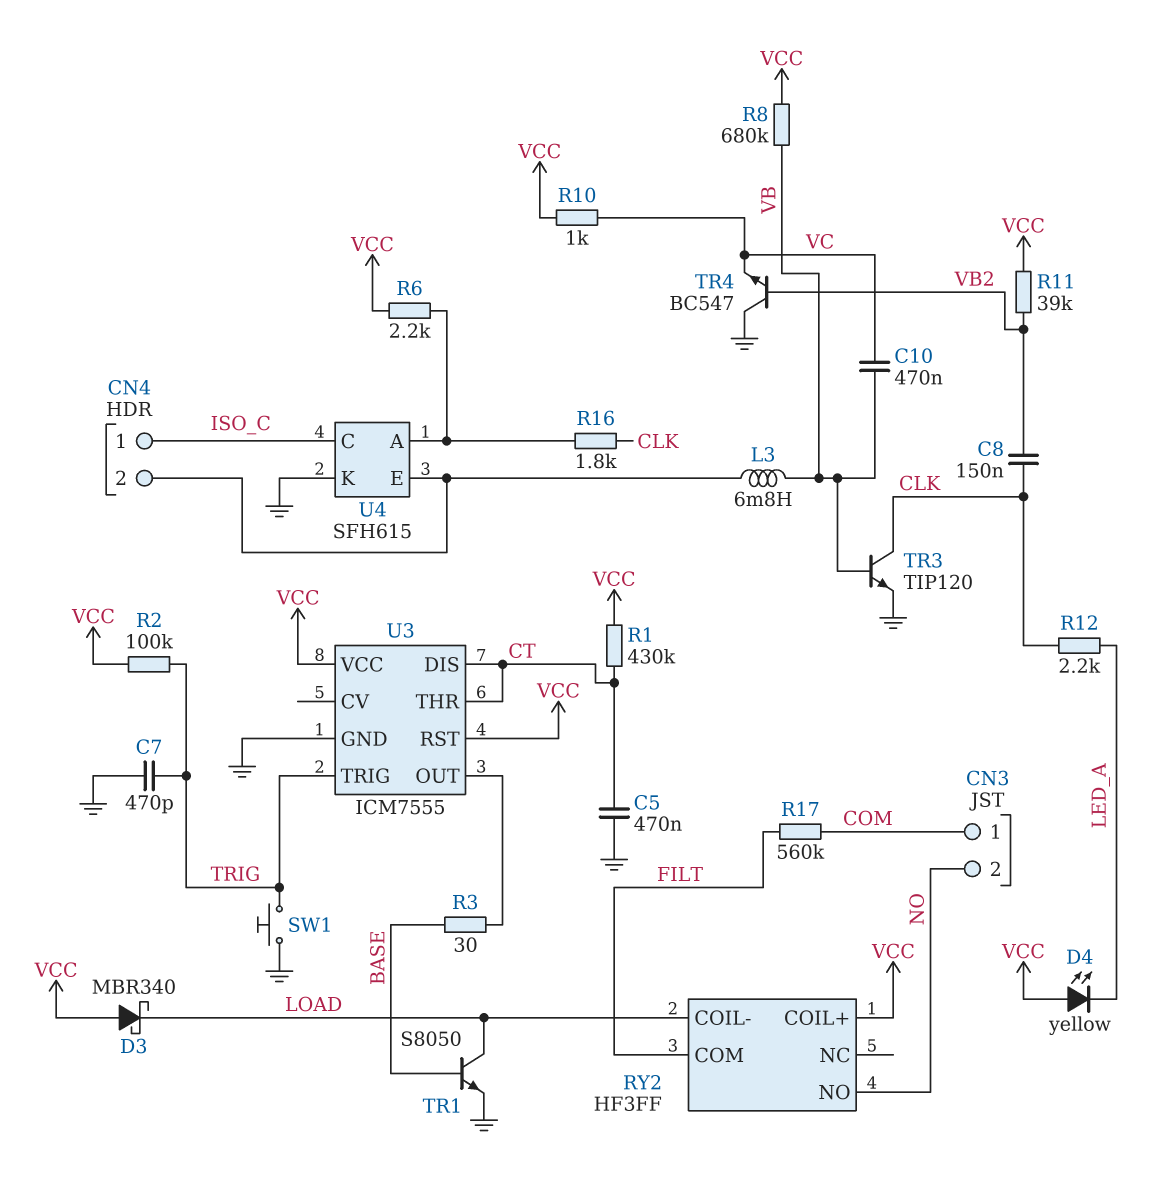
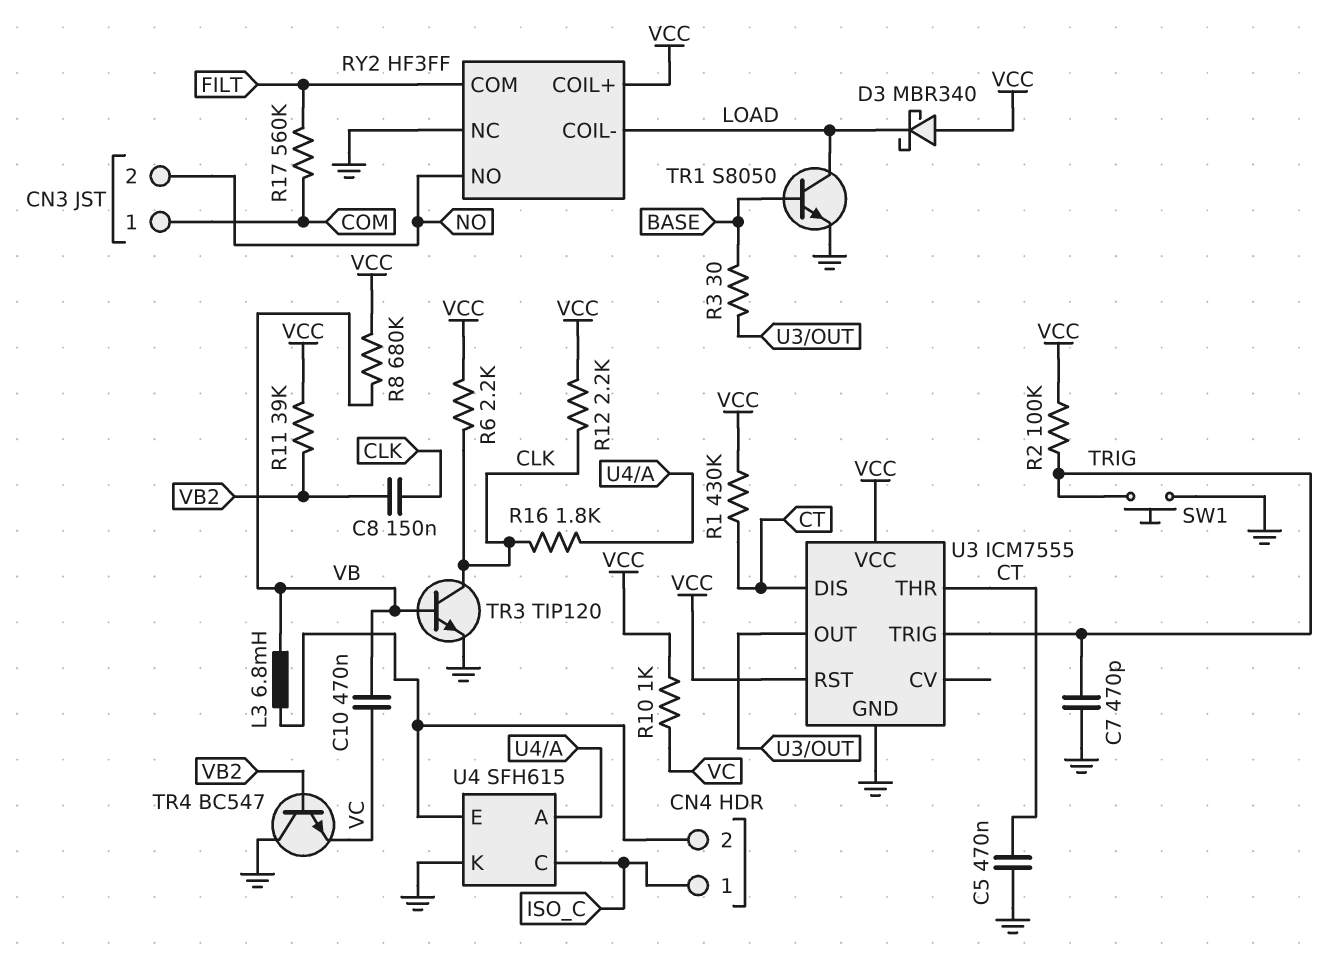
D4: LED yellow (A VCC, K LED_A) -> none
R6: 2.2k (U4/A, VCC) -> 2.2k (CLK, VCC)
R12: 2.2k (CLK, LED_A) -> 2.2k (CLK, VCC)
RY2 pin NC: none -> GND

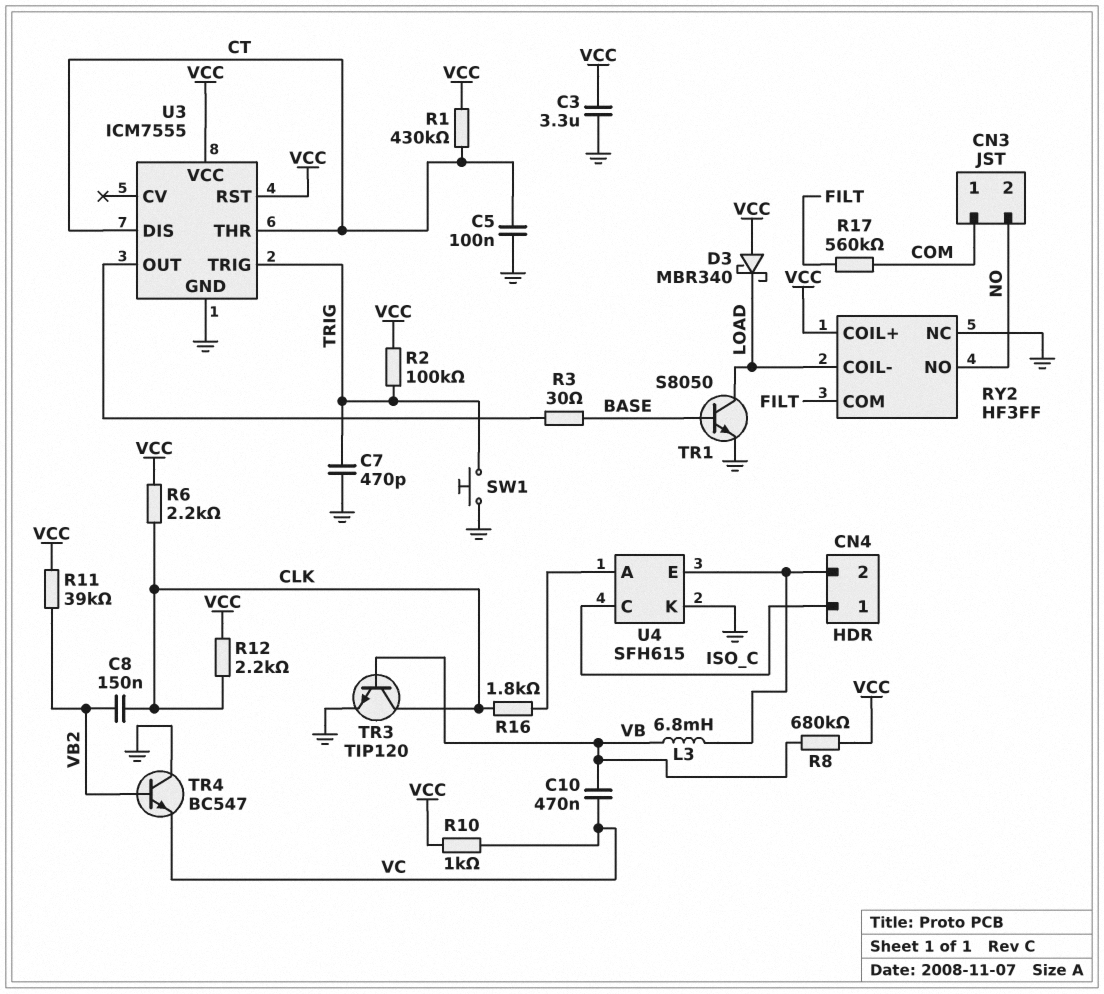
C3: none -> 3.3uF (GND, VCC)
C5: 470nF (CT, GND) -> 100nF (CT, GND)

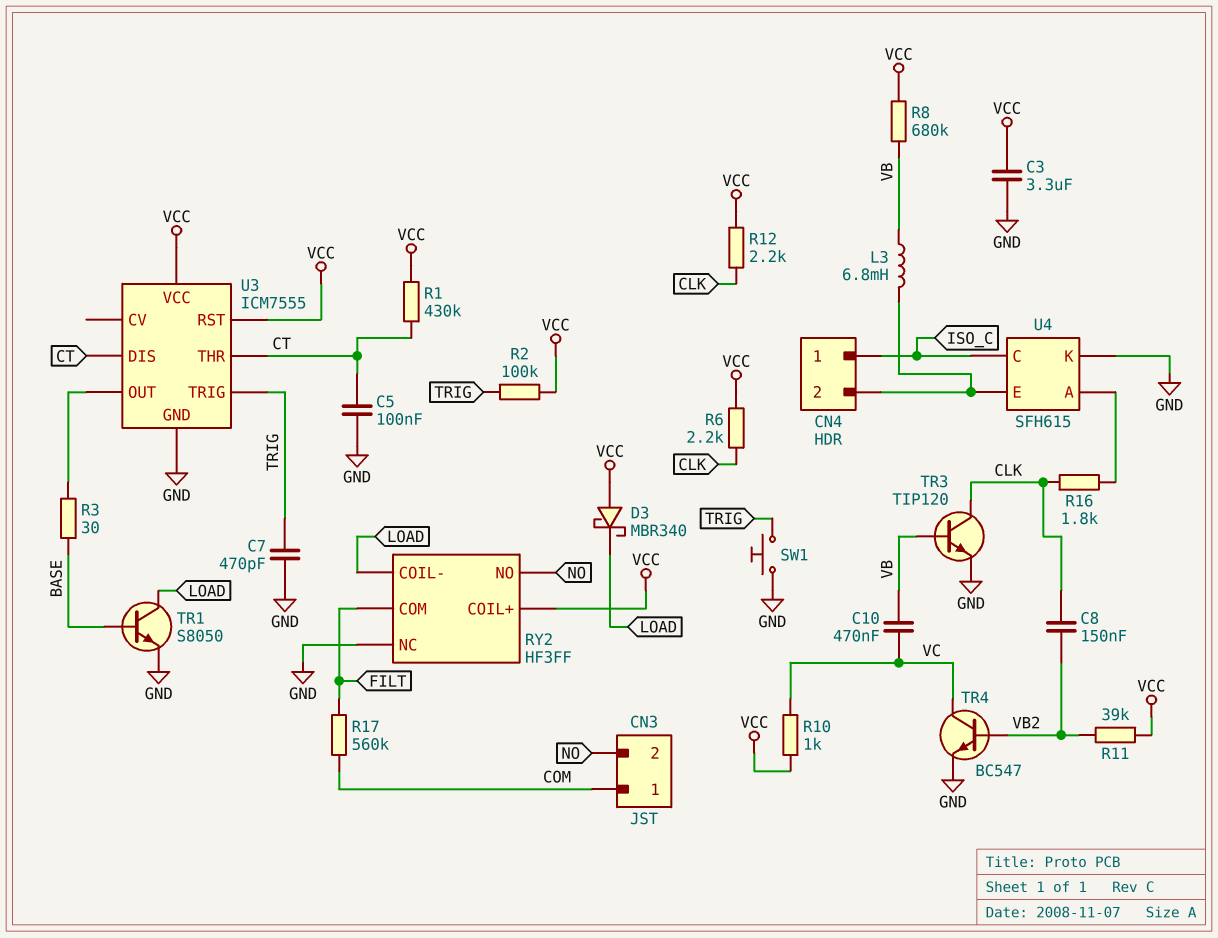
TR4: NPN BC547 (B VB2, C GND, E VC) -> NPN BC547 (B VB2, C VC, E GND)

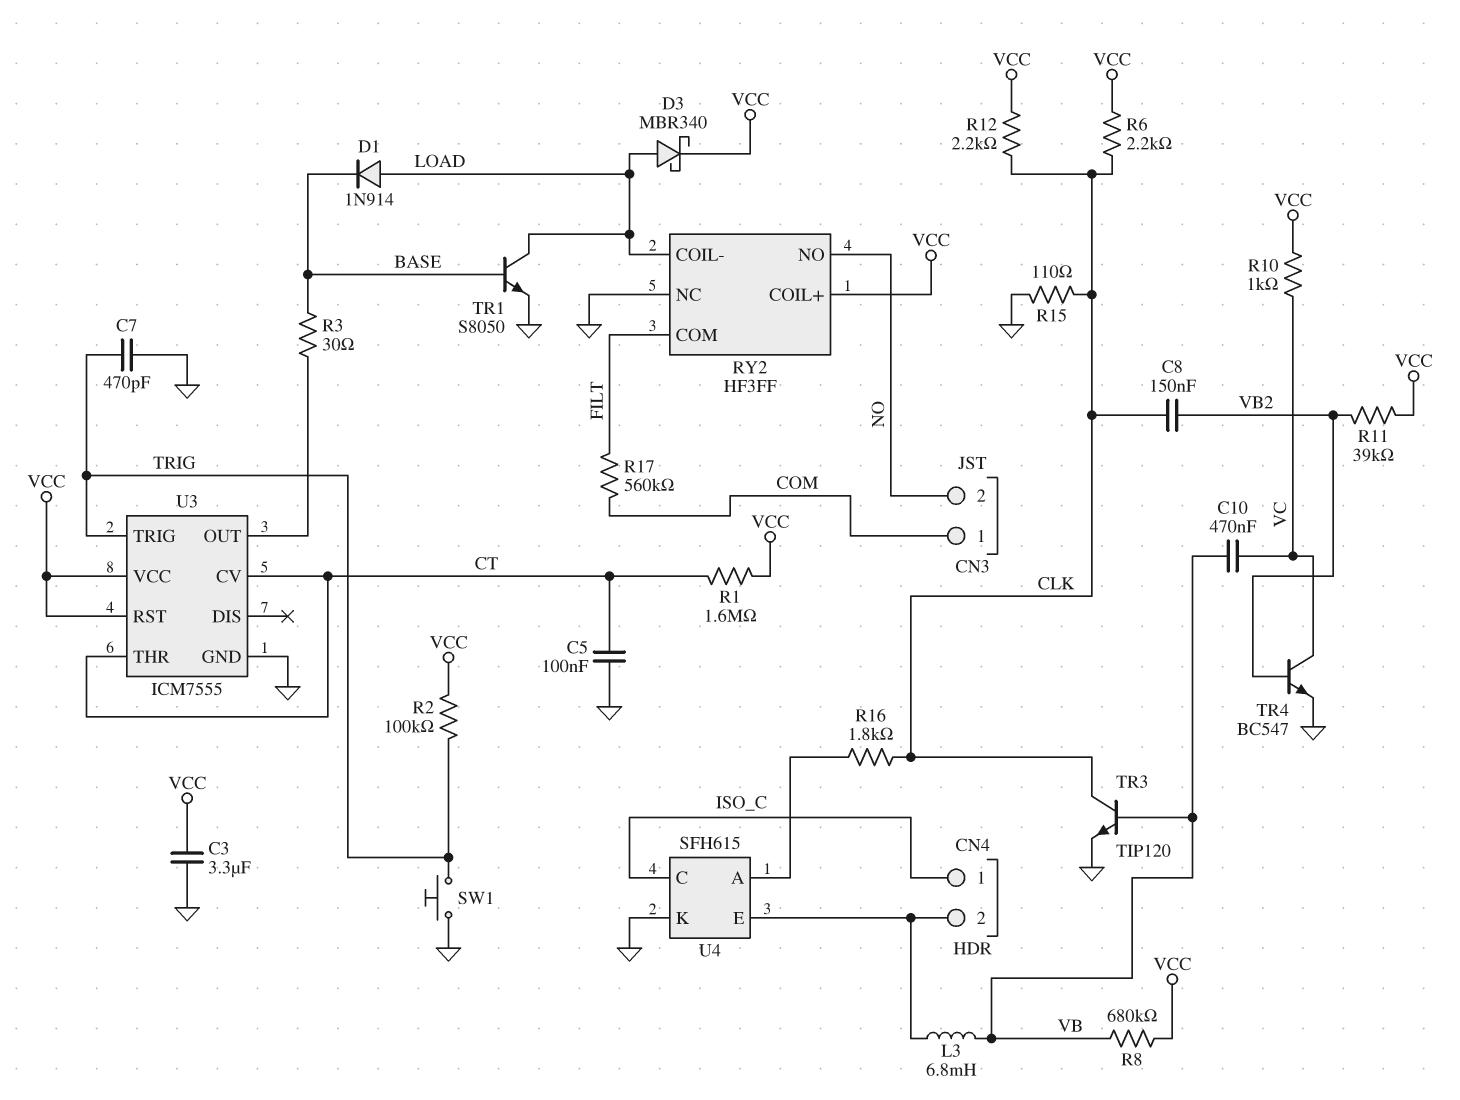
D1: none -> diode 1N914 (A LOAD, K BASE)
D3: schottky MBR340 (A VCC, K LOAD) -> schottky MBR340 (A LOAD, K VCC)
R1: 430k (CT, VCC) -> 1.6M (CT, VCC)
R15: none -> 110 (CLK, GND)
U3 pin CV: none -> CT
U3 pin DIS: CT -> none

